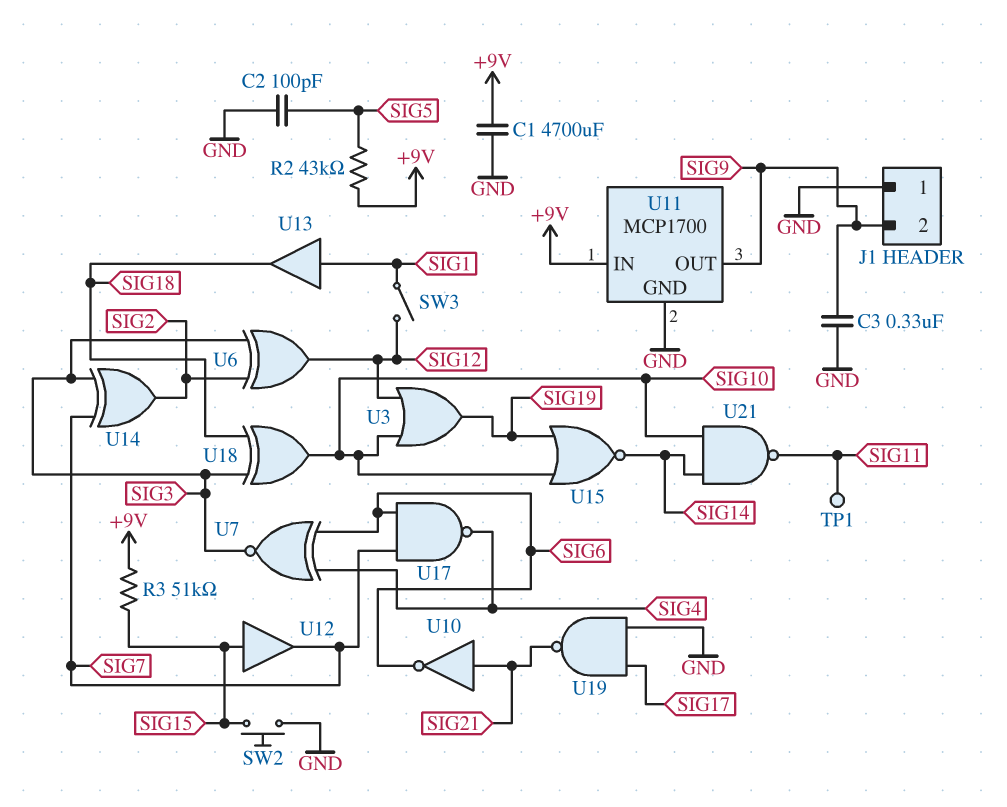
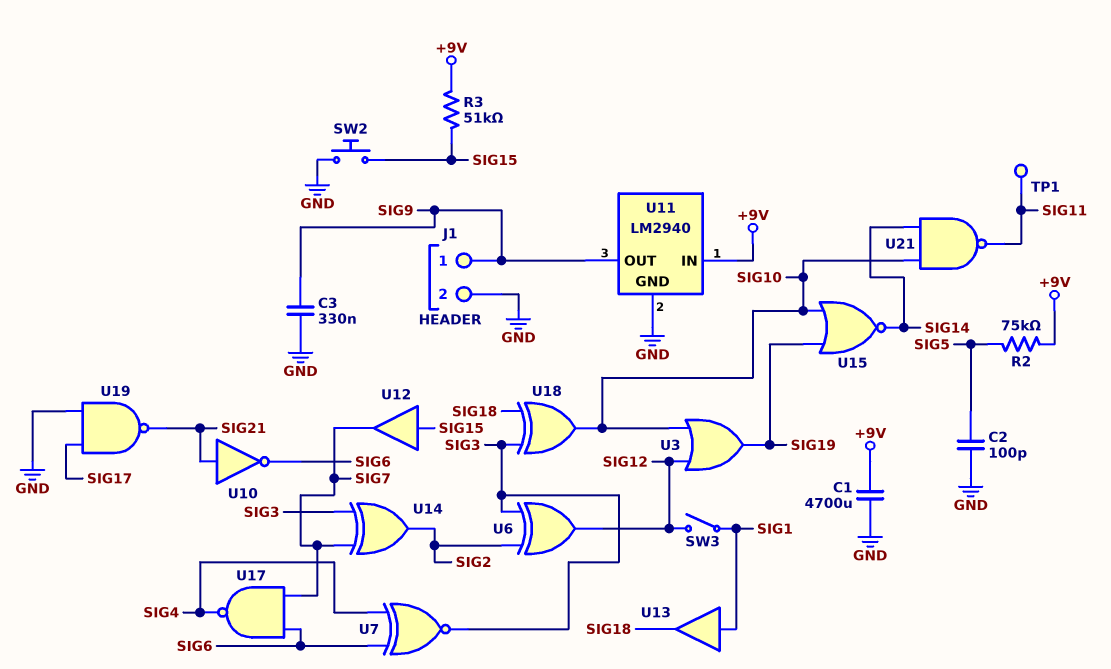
J1 pin 1: GND -> SIG9
J1 pin 2: SIG9 -> GND
R2: 43k (+9V, SIG5) -> 75k (+9V, SIG5)
U11: MCP1700 -> LM2940

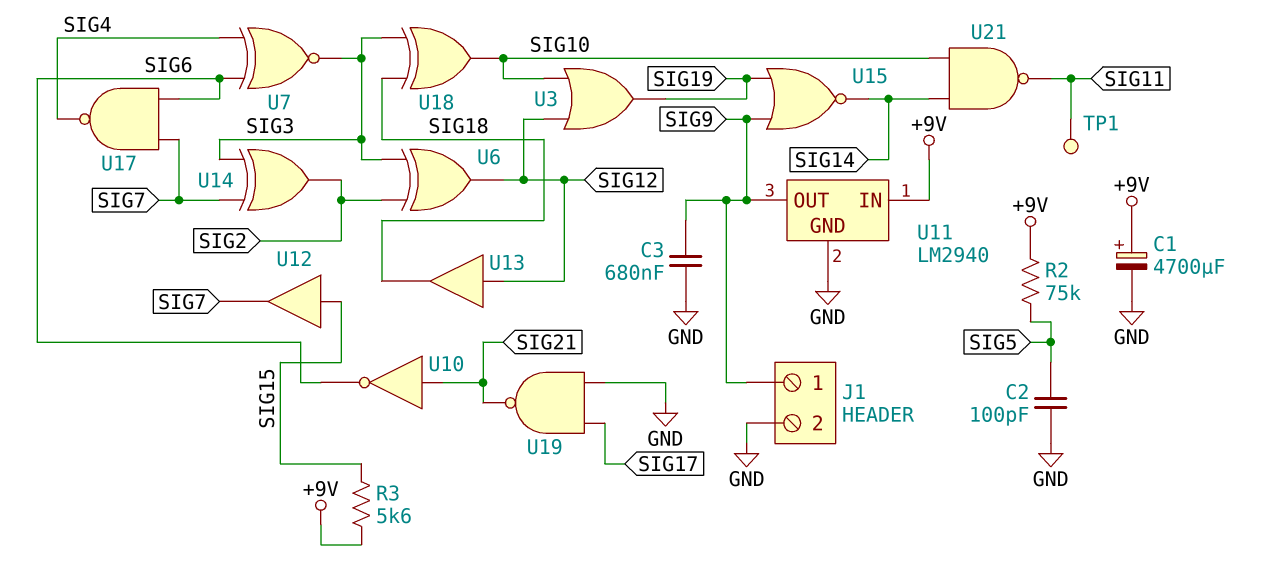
C1: 4700uF (+9V, GND) -> 4700uF (plus +9V, minus GND)
C3: 330nF (GND, SIG9) -> 680nF (GND, SIG9)
R3: 51k (+9V, SIG15) -> 5.6k (+9V, SIG15)
SW2: button (GND, SIG15) -> none
SW3: switch (SIG1, SIG12) -> none
U13: buffer (in SIG1, out SIG18) -> buffer (in SIG12, out SIG18)
U15: NOR (in SIG10, in SIG19, out SIG14) -> NOR (in SIG9, in SIG19, out SIG14)

